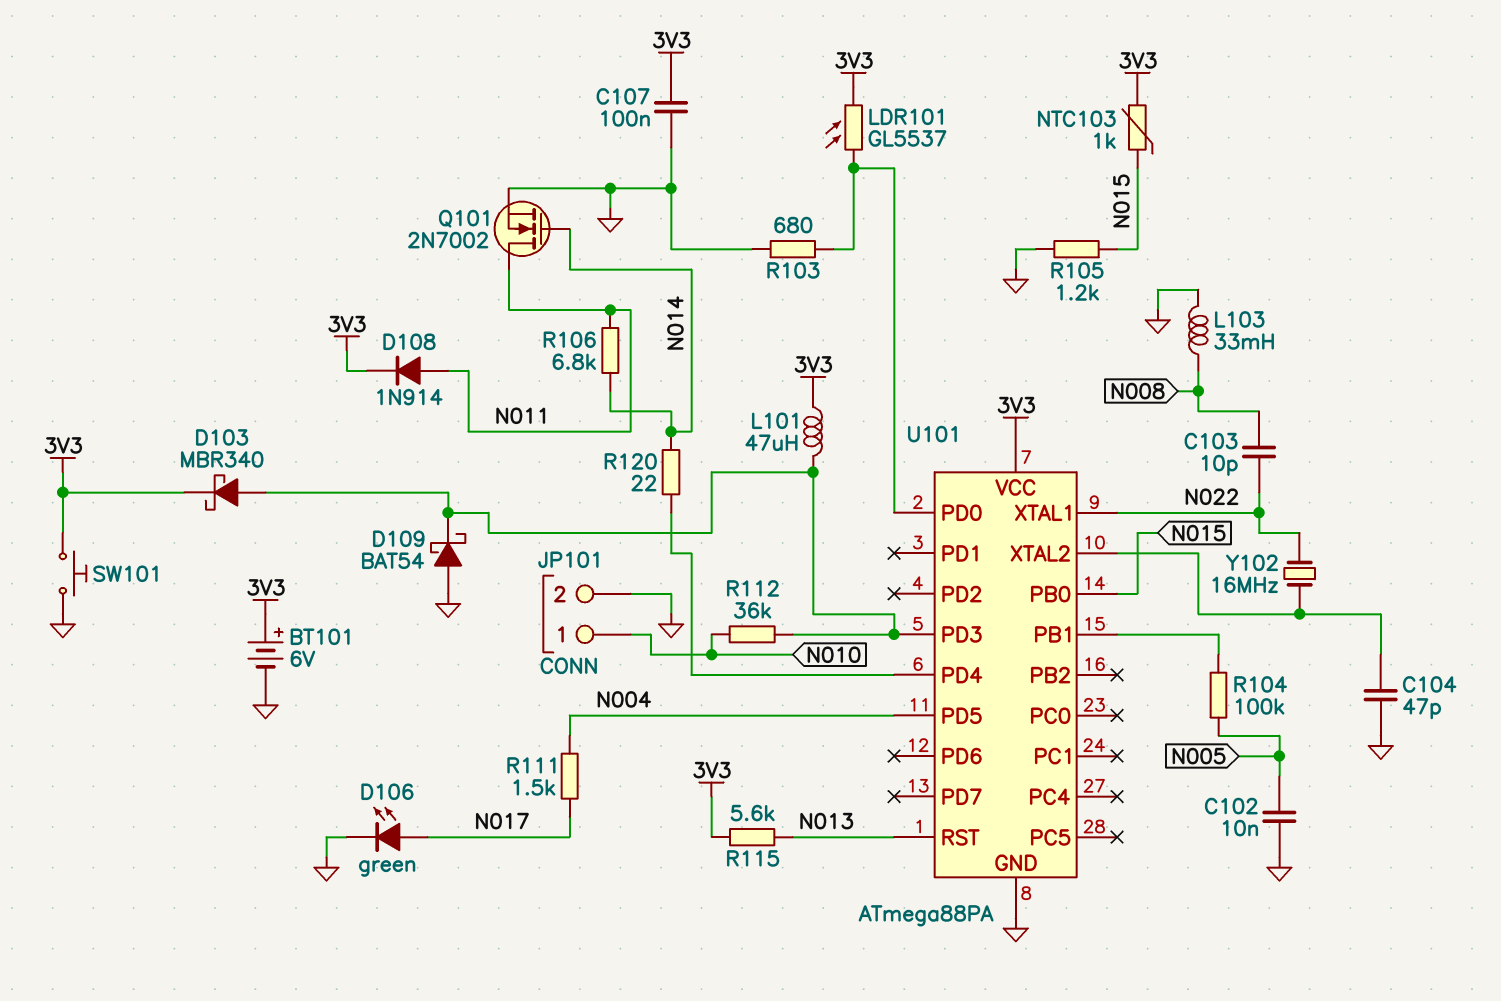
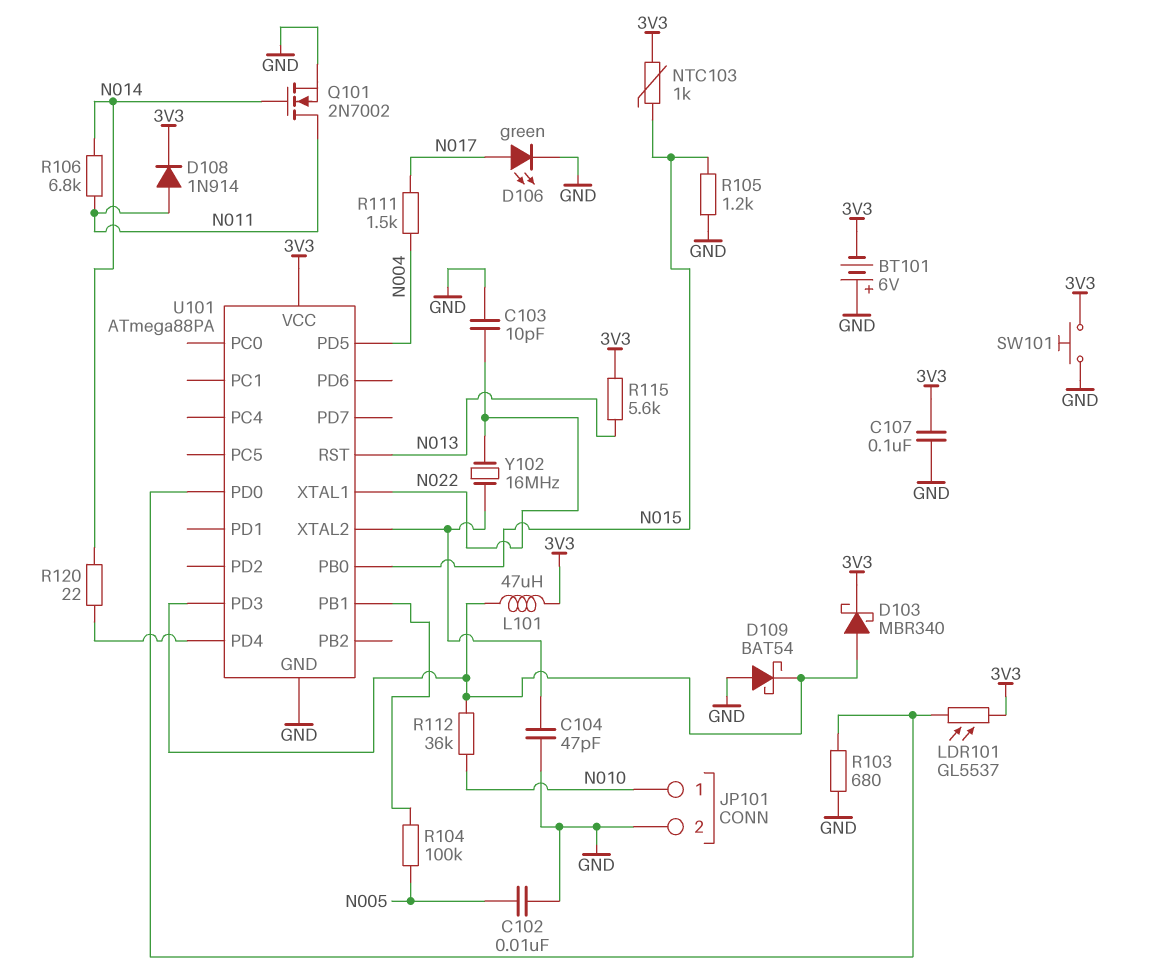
BT101: 6V (plus 3V3, minus GND) -> 6V (plus GND, minus 3V3)
C103: 10pF (N008, N022) -> 10pF (GND, N022)
L103: 33mH (GND, N008) -> none

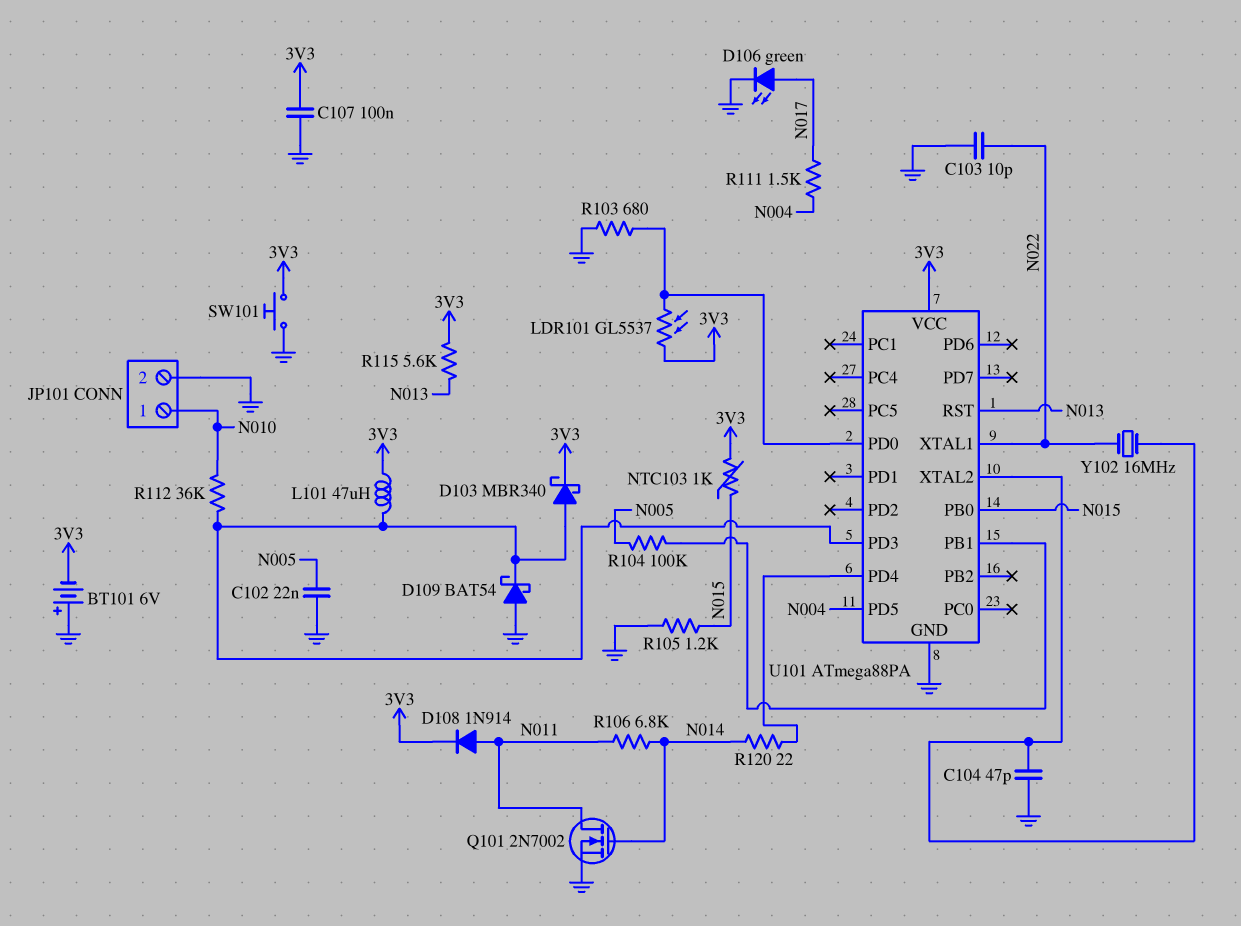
C102: 10nF (GND, N005) -> 22nF (GND, N005)

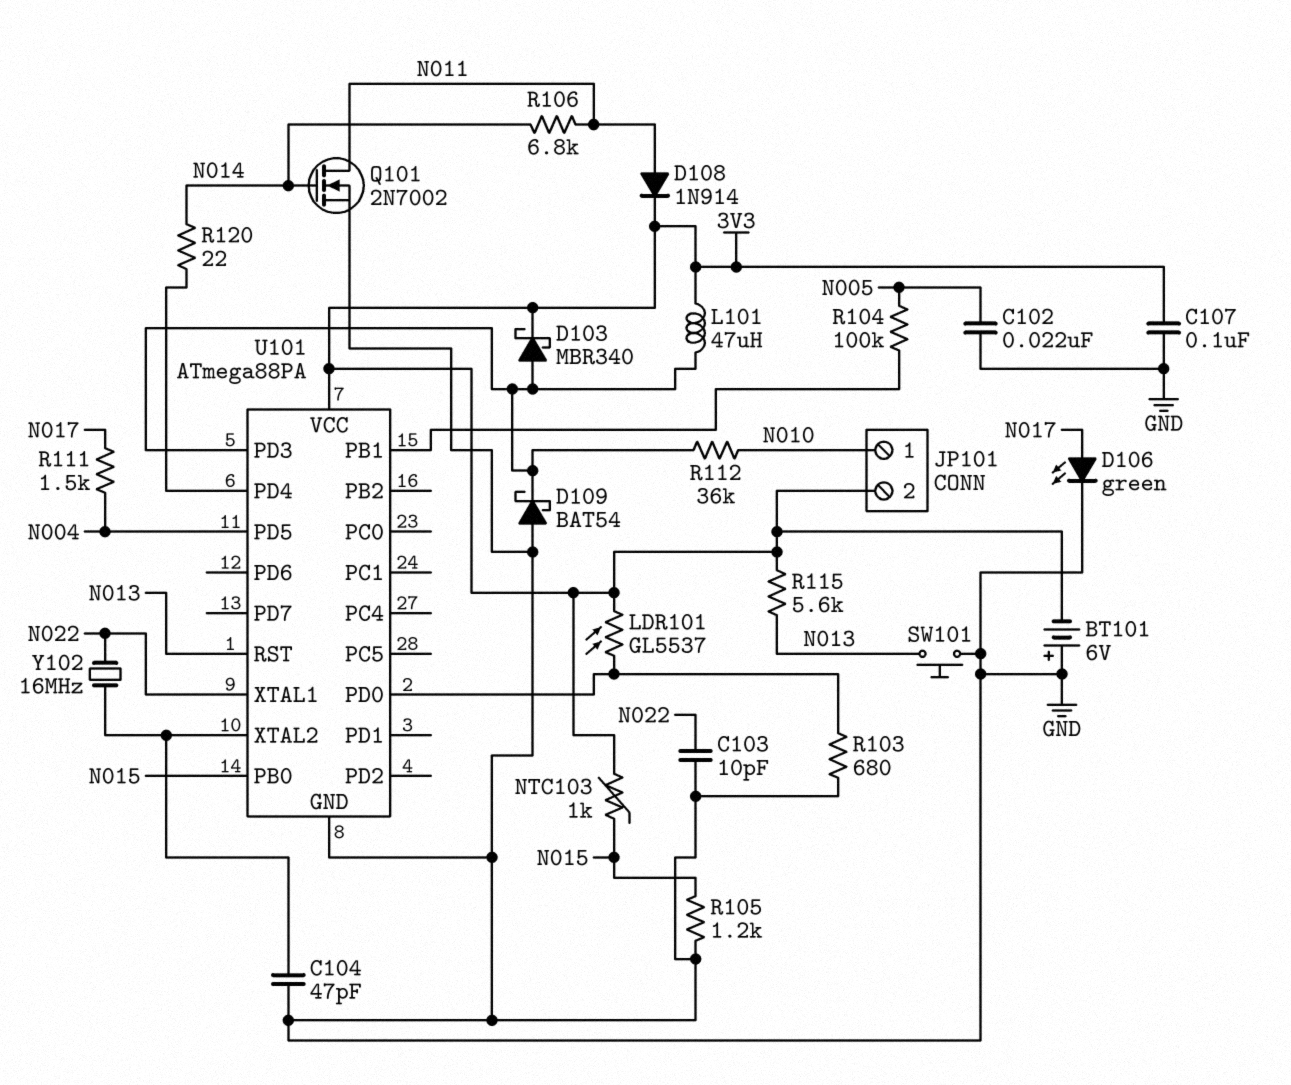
JP101 pin 2: GND -> 3V3
SW101: button (3V3, GND) -> button (GND, N013)

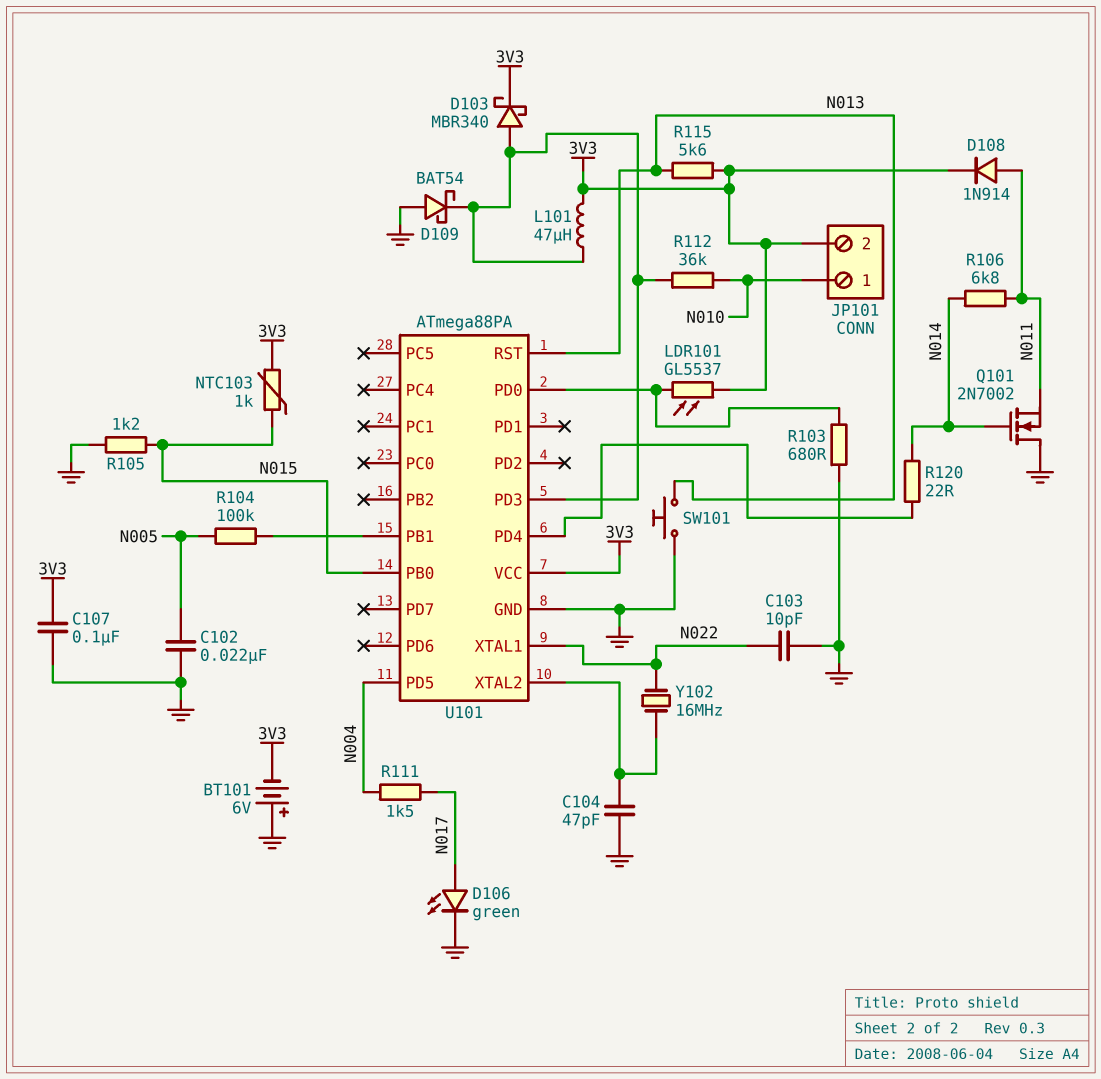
Q101: NMOS 2N7002 (G N014, D N011, S GND) -> NMOS 2N7002 (G N014, D GND, S N011)

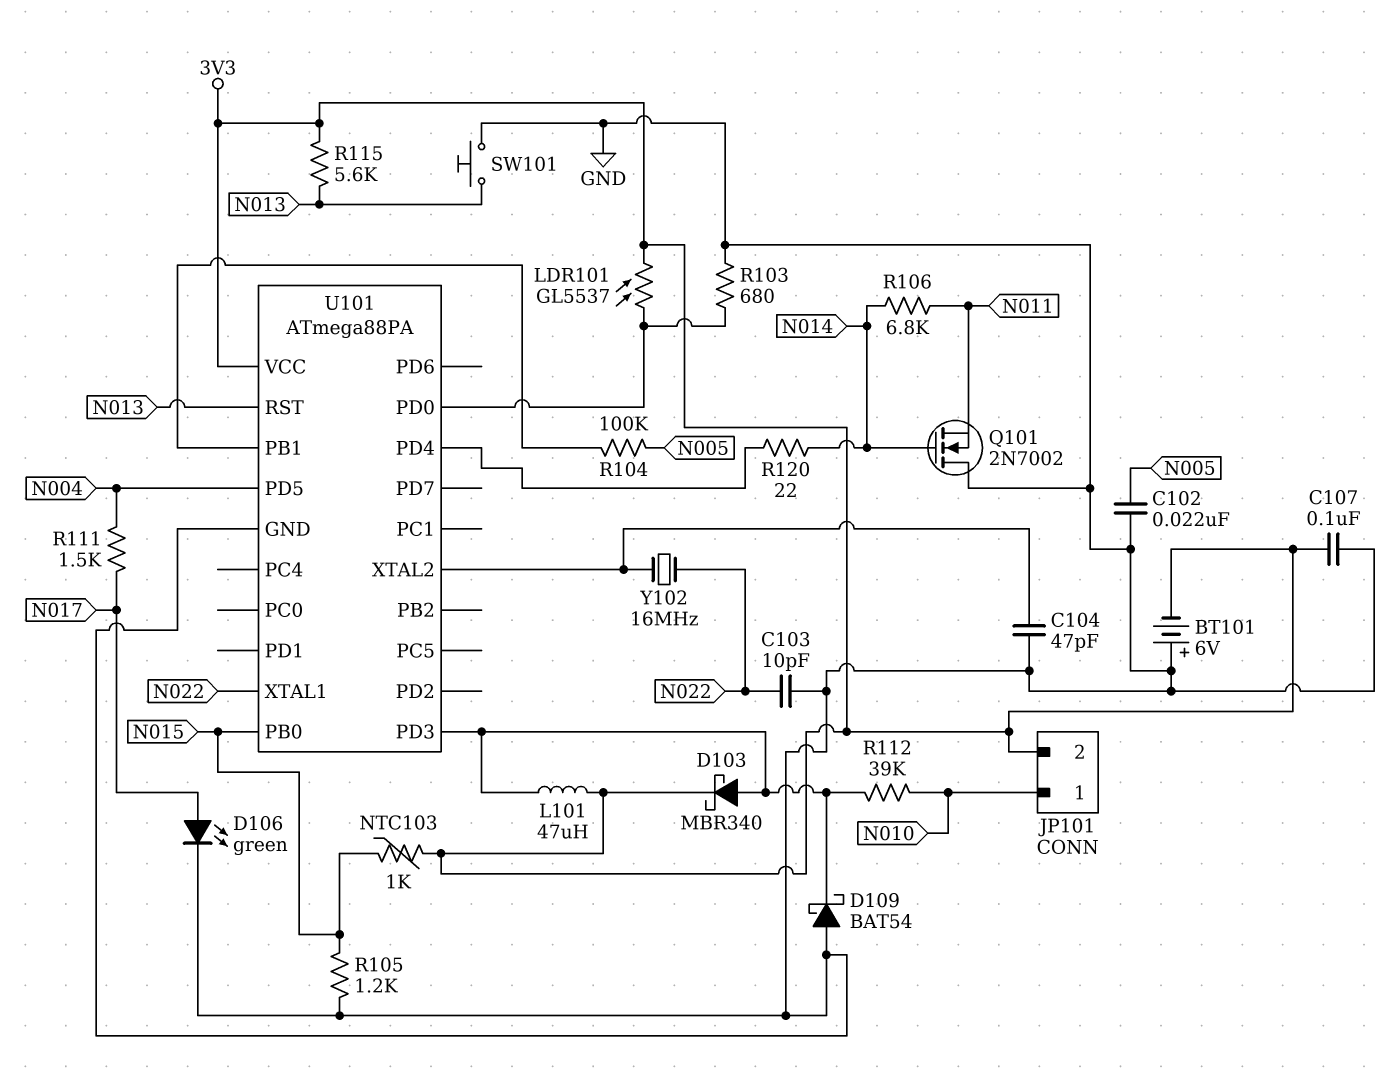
D108: diode 1N914 (A N011, K 3V3) -> none
R112: 36k (N010, U101/PD3) -> 39k (N010, U101/PD3)

